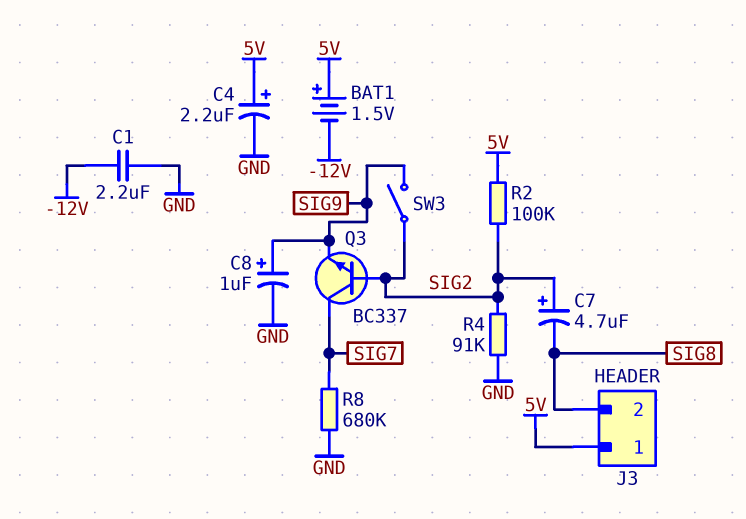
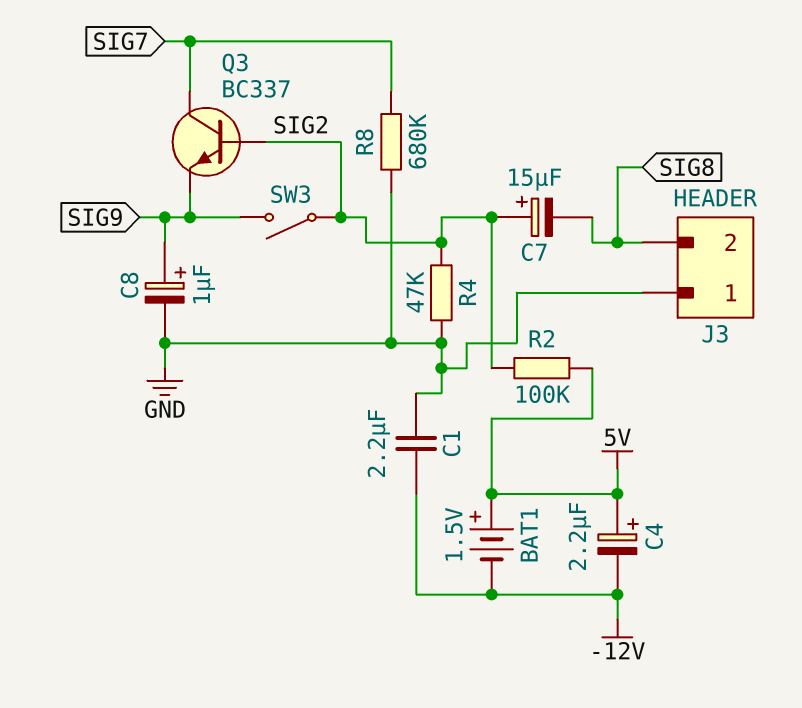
C4: 2.2uF (plus 5V, minus GND) -> 2.2uF (plus 5V, minus -12V)
C7: 4.7uF (plus SIG2, minus SIG8) -> 15uF (plus SIG2, minus SIG8)
J3 pin 1: 5V -> GND
R4: 91k (GND, SIG2) -> 47k (GND, SIG2)

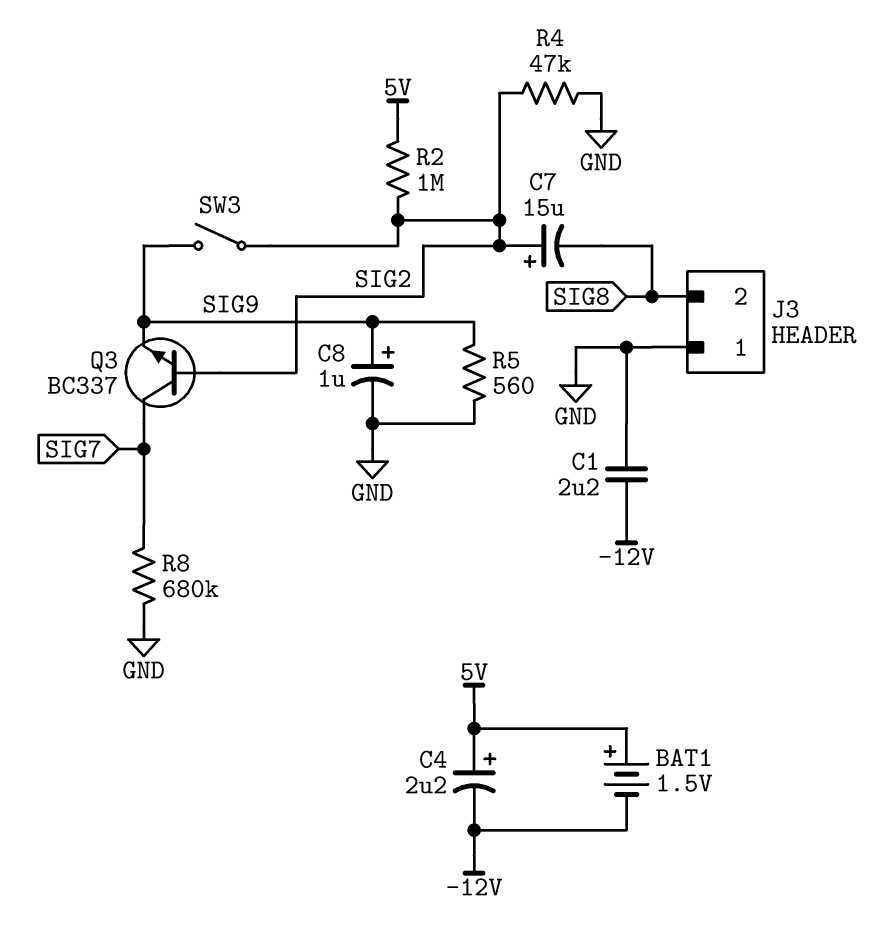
R2: 100k (5V, SIG2) -> 1M (5V, SIG2)
R5: none -> 560 (GND, SIG9)

